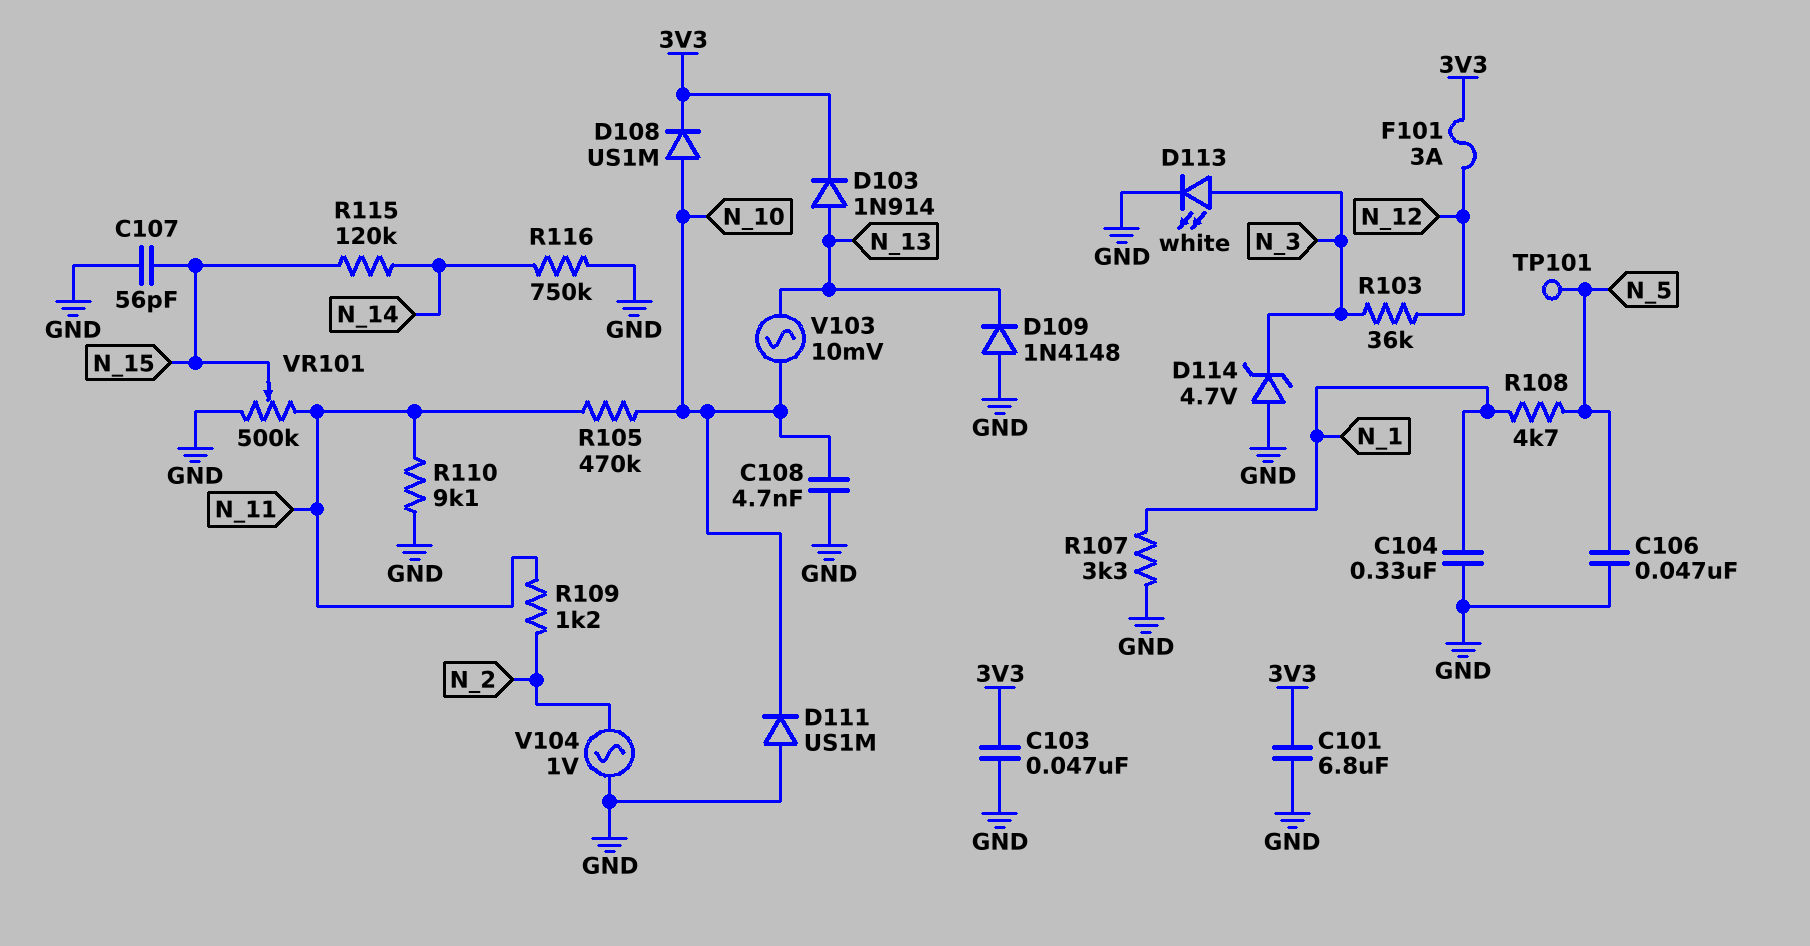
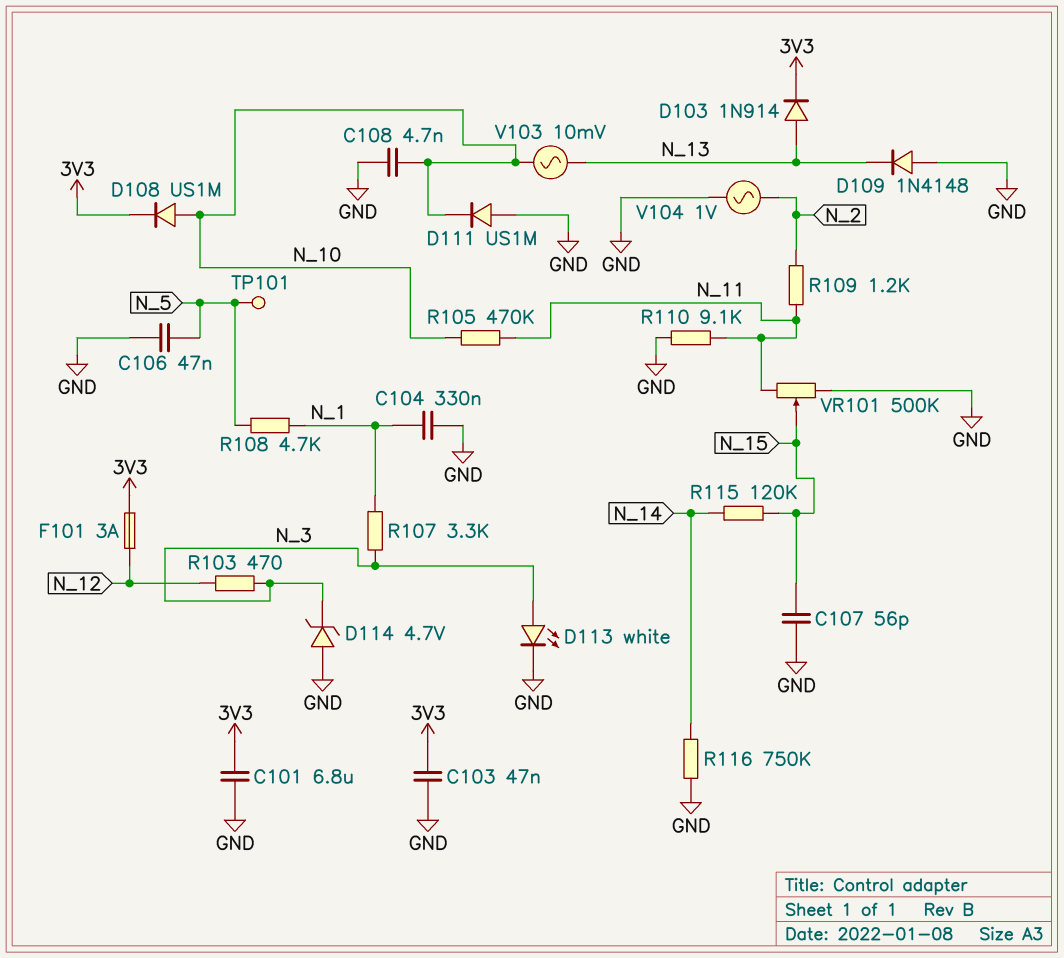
R103: 36k (N_3, N_12) -> 470 (N_3, N_12)
R107: 3.3k (GND, N_1) -> 3.3k (N_1, N_3)

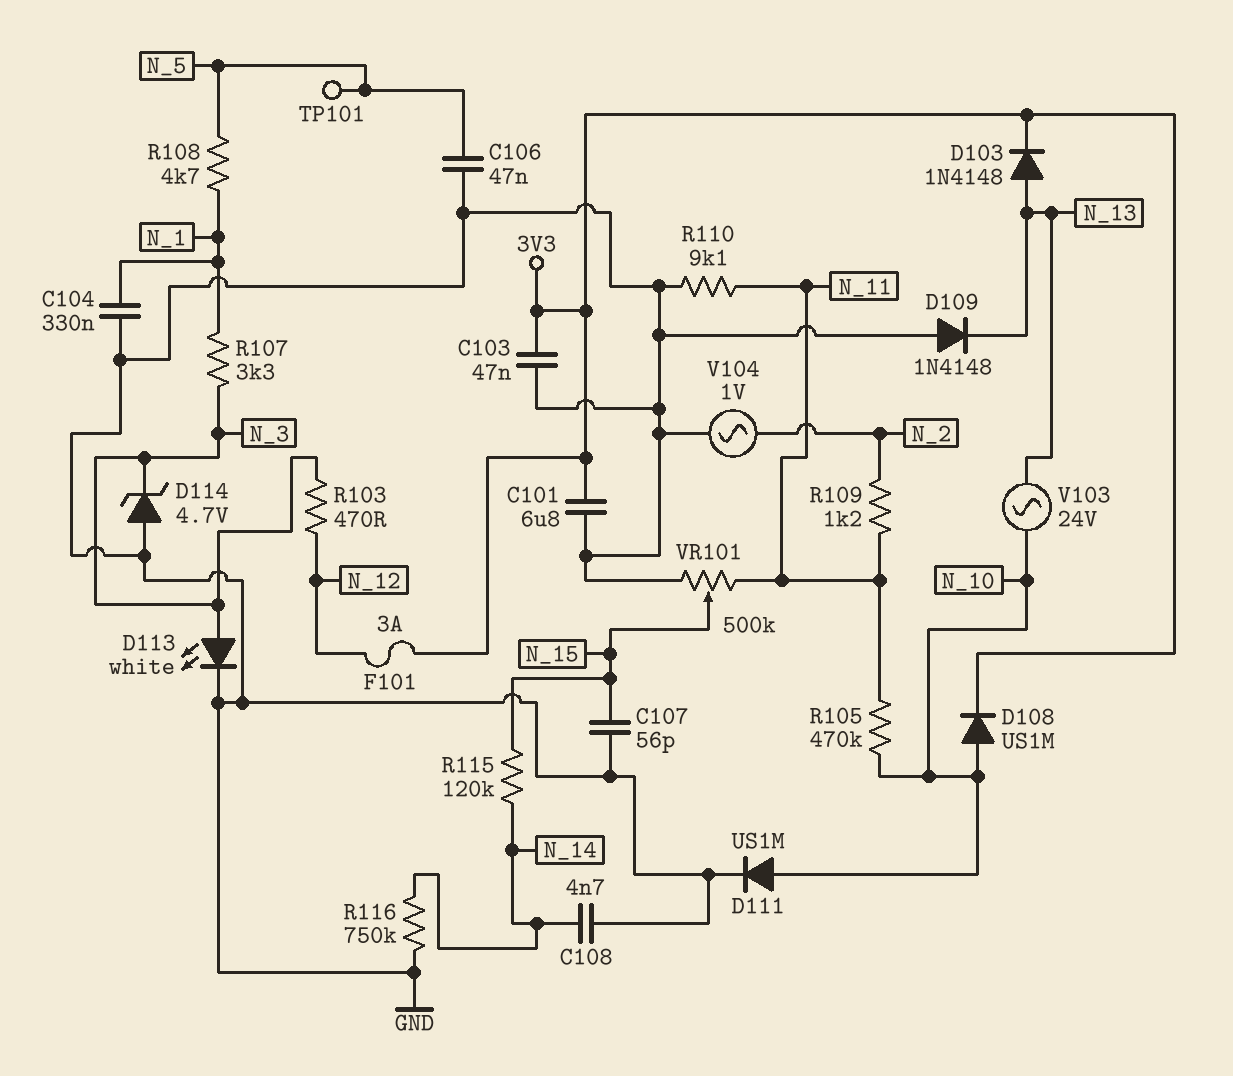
C108: 4.7nF (GND, N_10) -> 4.7nF (GND, N_14)
D103: diode 1N914 (A N_13, K 3V3) -> diode 1N4148 (A N_13, K 3V3)
D111: diode US1M (A GND, K N_10) -> diode US1M (A N_10, K GND)
V103: AC 10mV (N_10, N_13) -> AC 24V (N_10, N_13)

